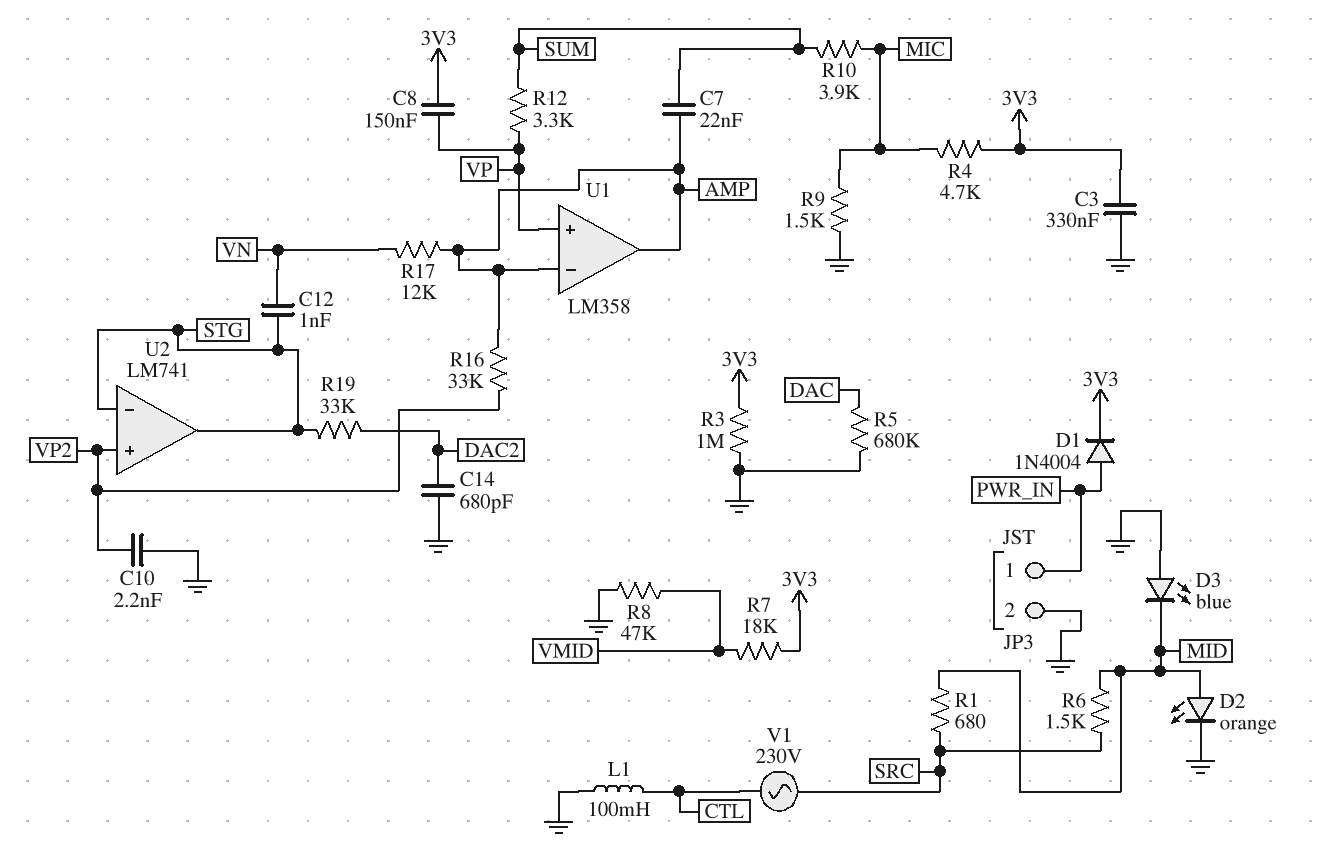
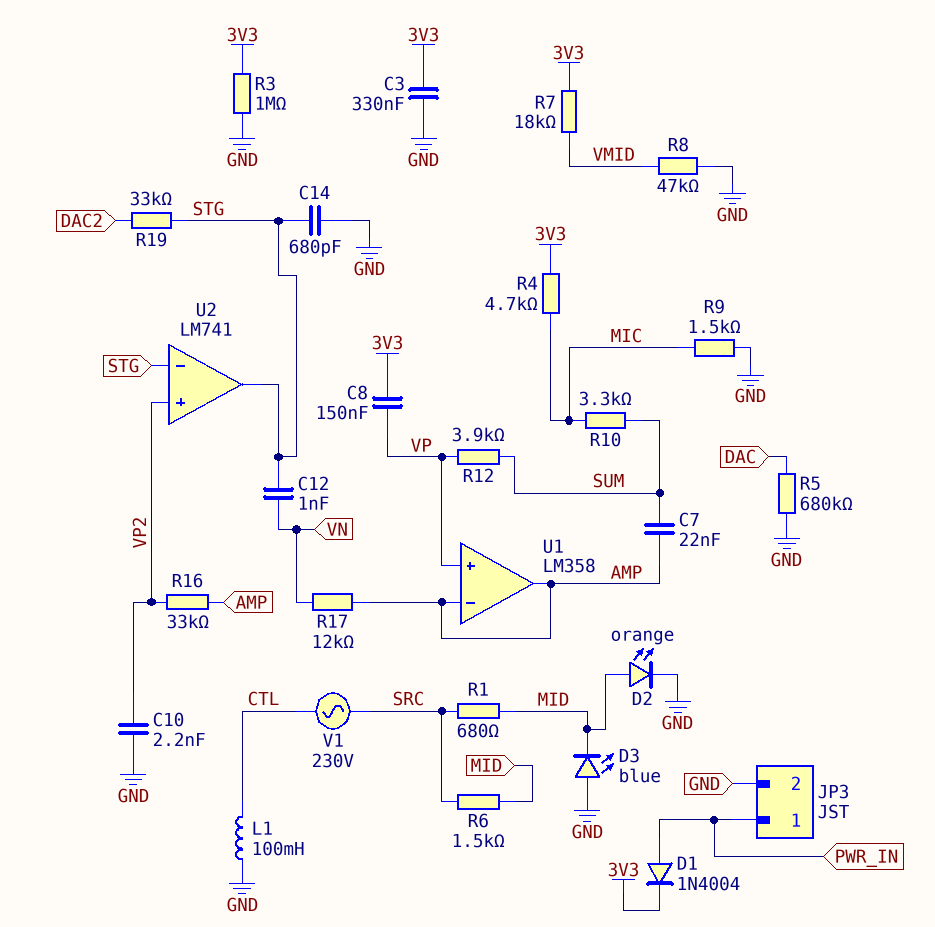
C14: 680pF (DAC2, GND) -> 680pF (GND, STG)
R10: 3.9k (MIC, SUM) -> 3.3k (MIC, SUM)
R12: 3.3k (SUM, VP) -> 3.9k (SUM, VP)

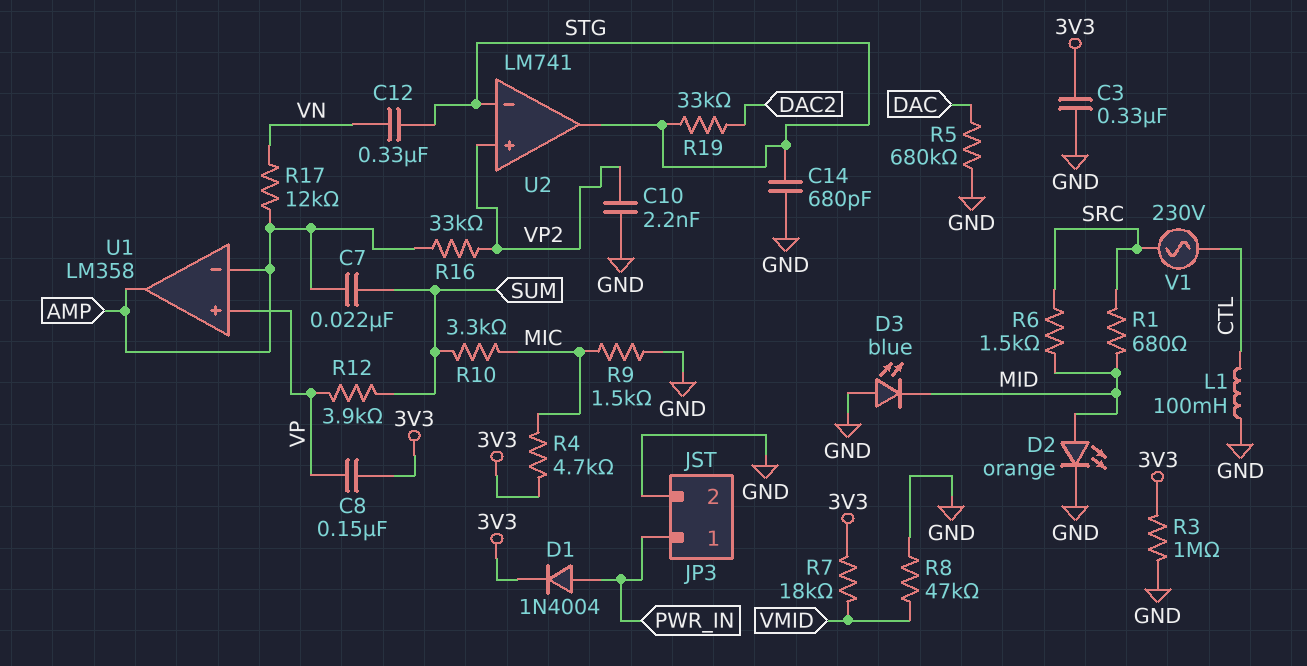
C12: 1nF (STG, VN) -> 330nF (STG, VN)

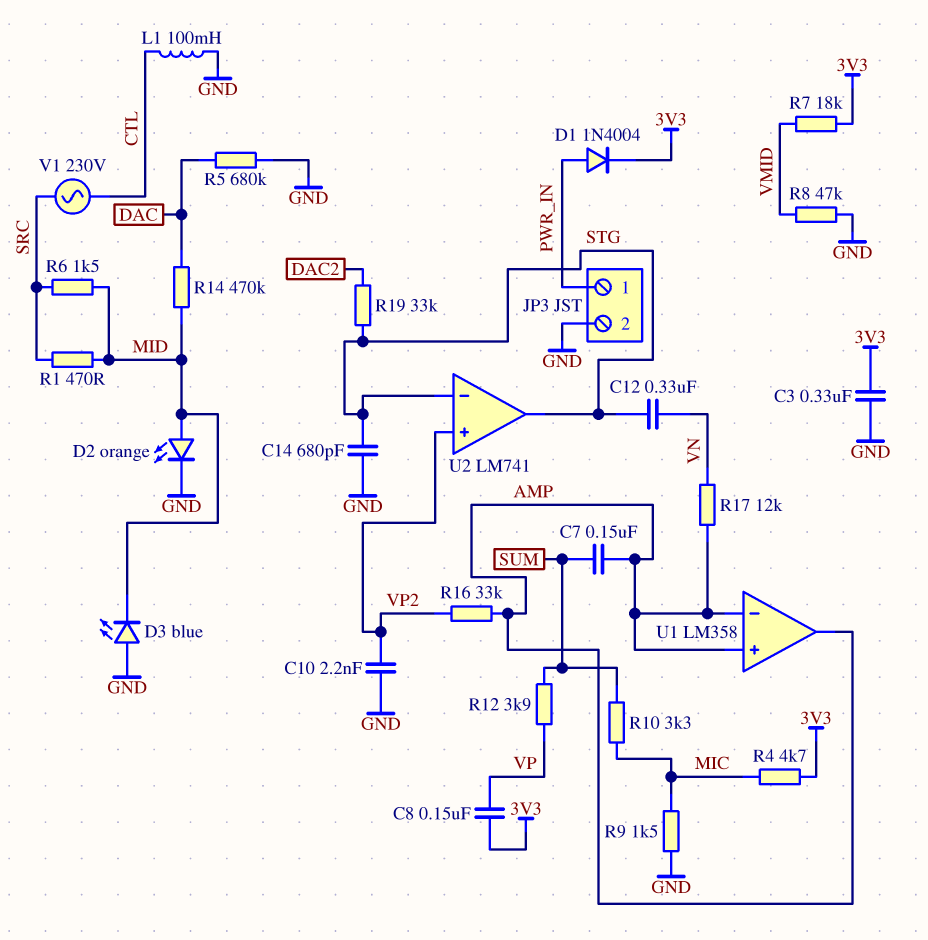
C7: 22nF (AMP, SUM) -> 150nF (AMP, SUM)
R1: 680 (MID, SRC) -> 470 (MID, SRC)
R3: 1M (3V3, GND) -> none
R14: none -> 470k (DAC, MID)
U1 pin in+: VP -> AMP

